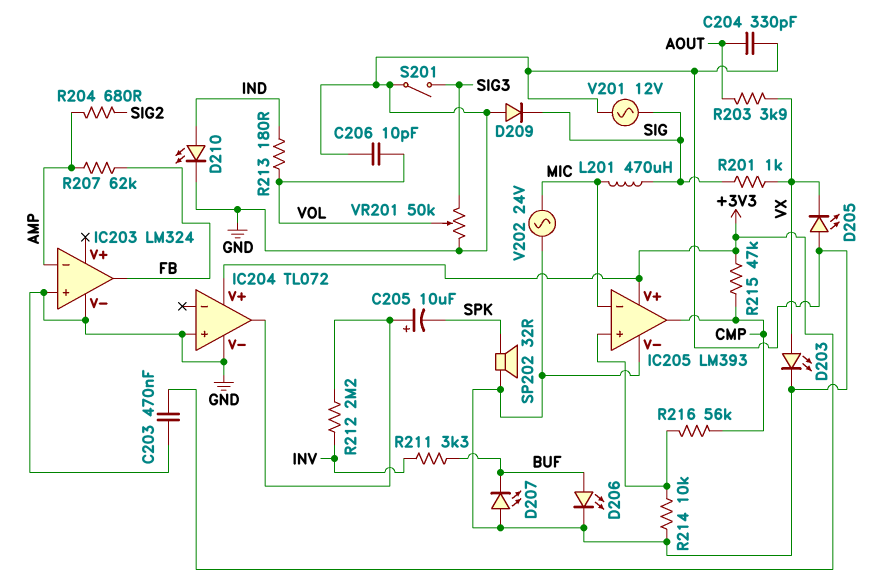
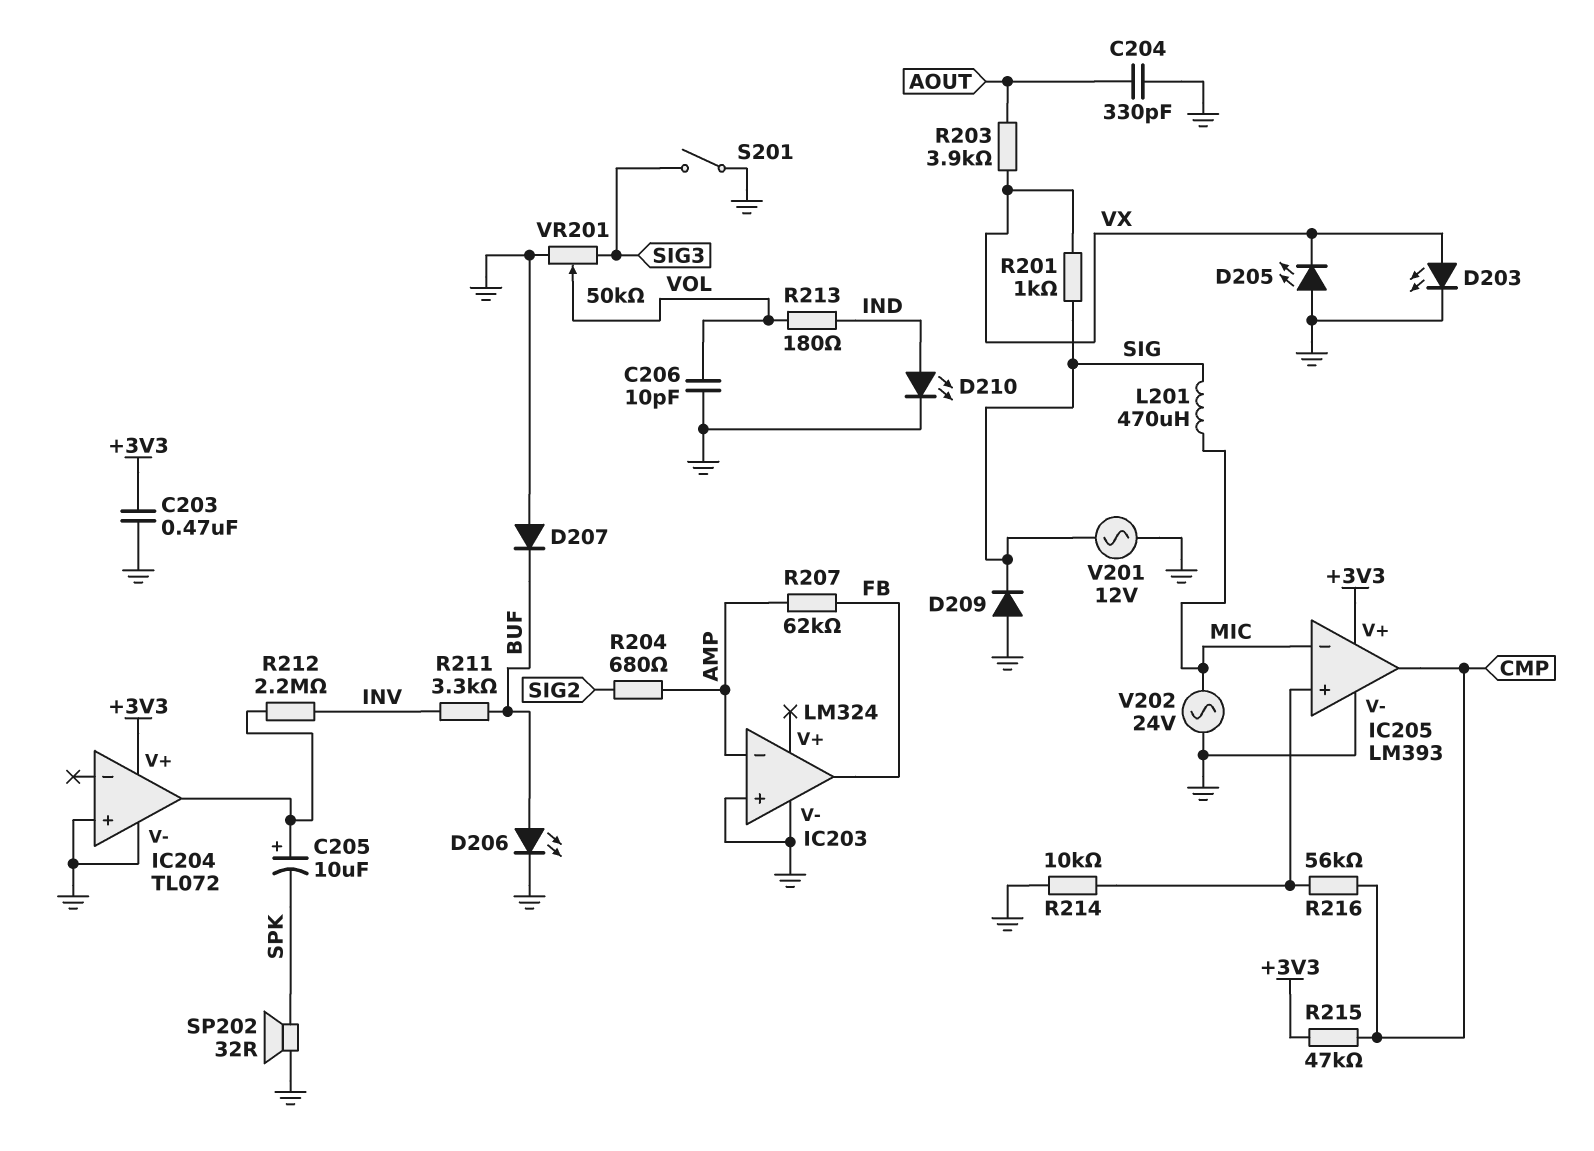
D207: LED (A GND, K BUF) -> diode (A GND, K BUF)

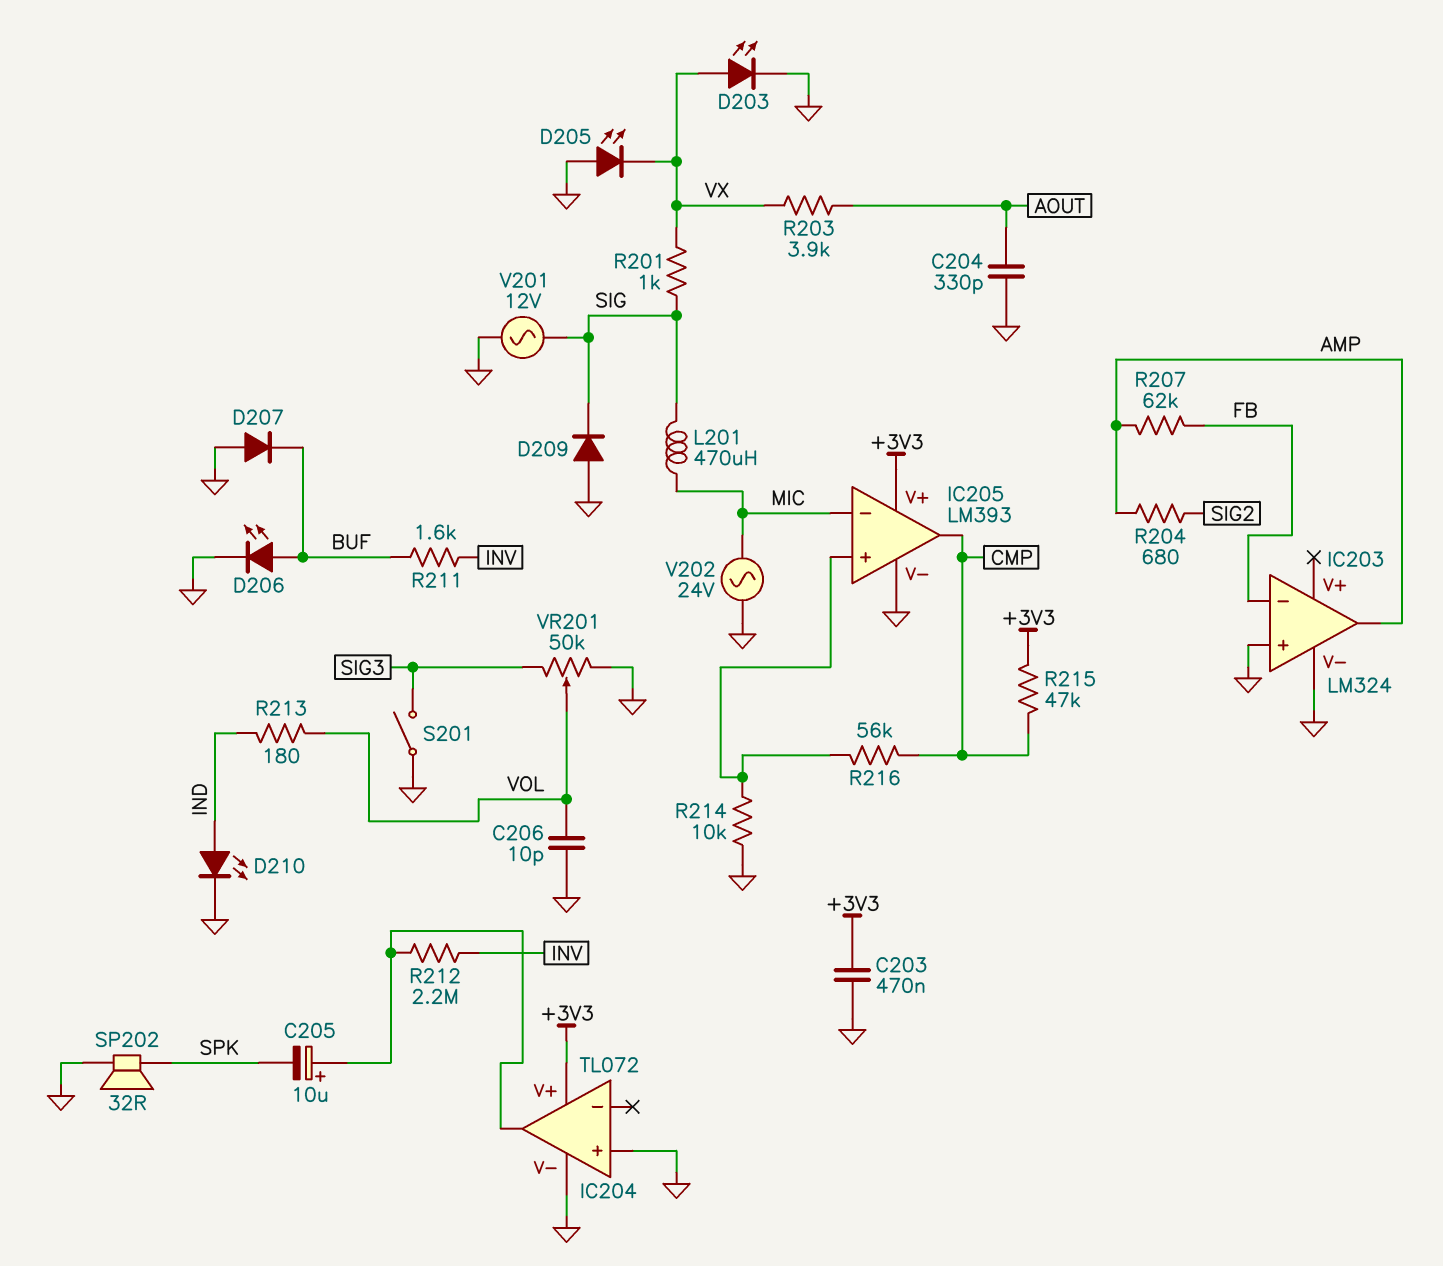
IC203 pin in-: AMP -> FB
IC203 pin out: FB -> AMP
R211: 3.3k (BUF, INV) -> 1.6k (BUF, INV)

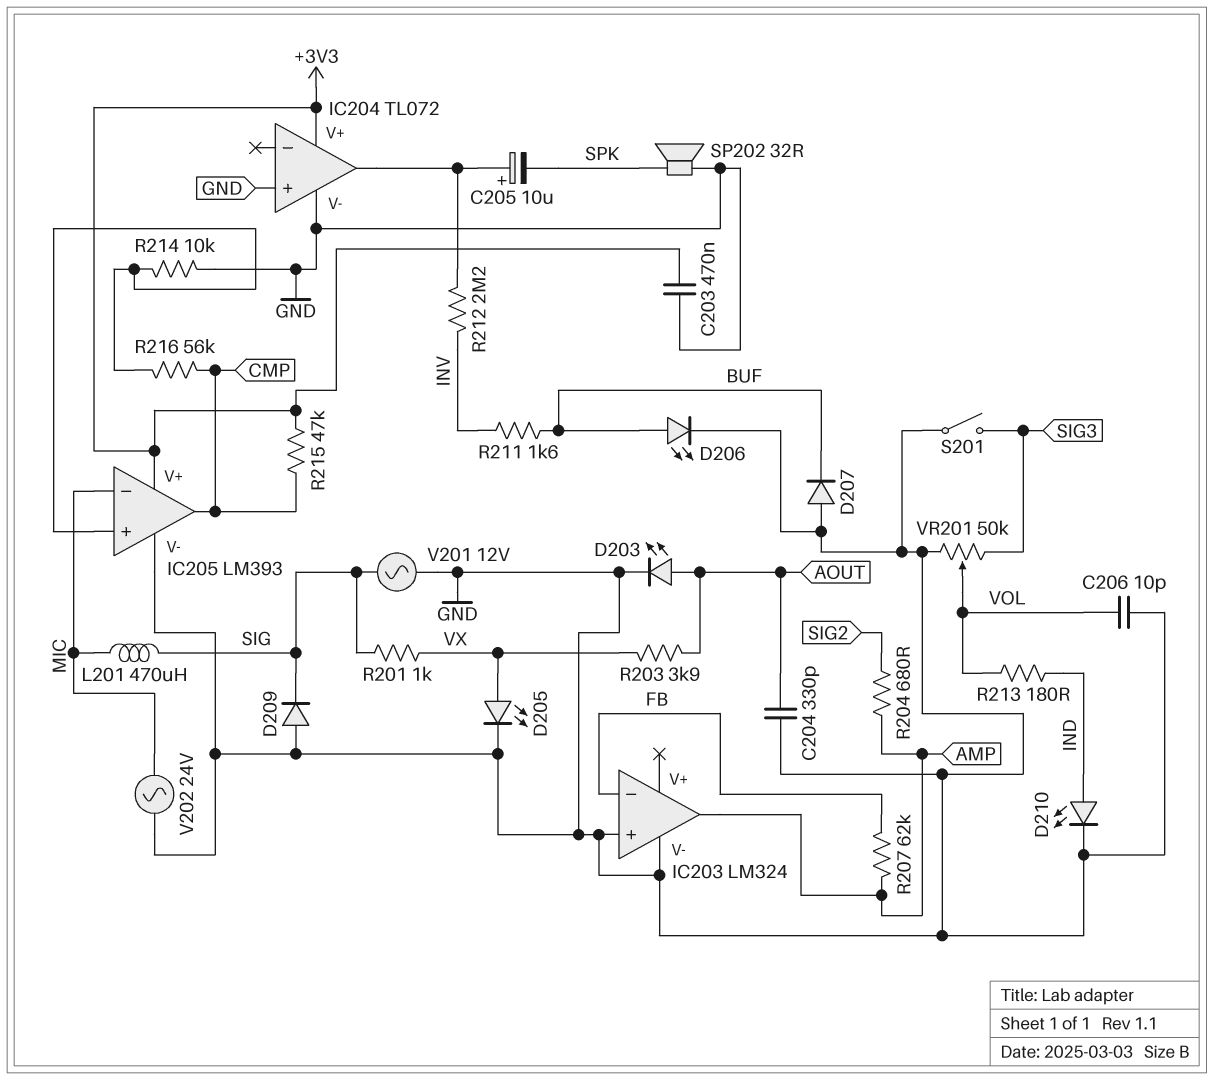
D203: LED (A VX, K GND) -> LED (A AOUT, K GND)
D205: LED (A GND, K VX) -> LED (A VX, K GND)

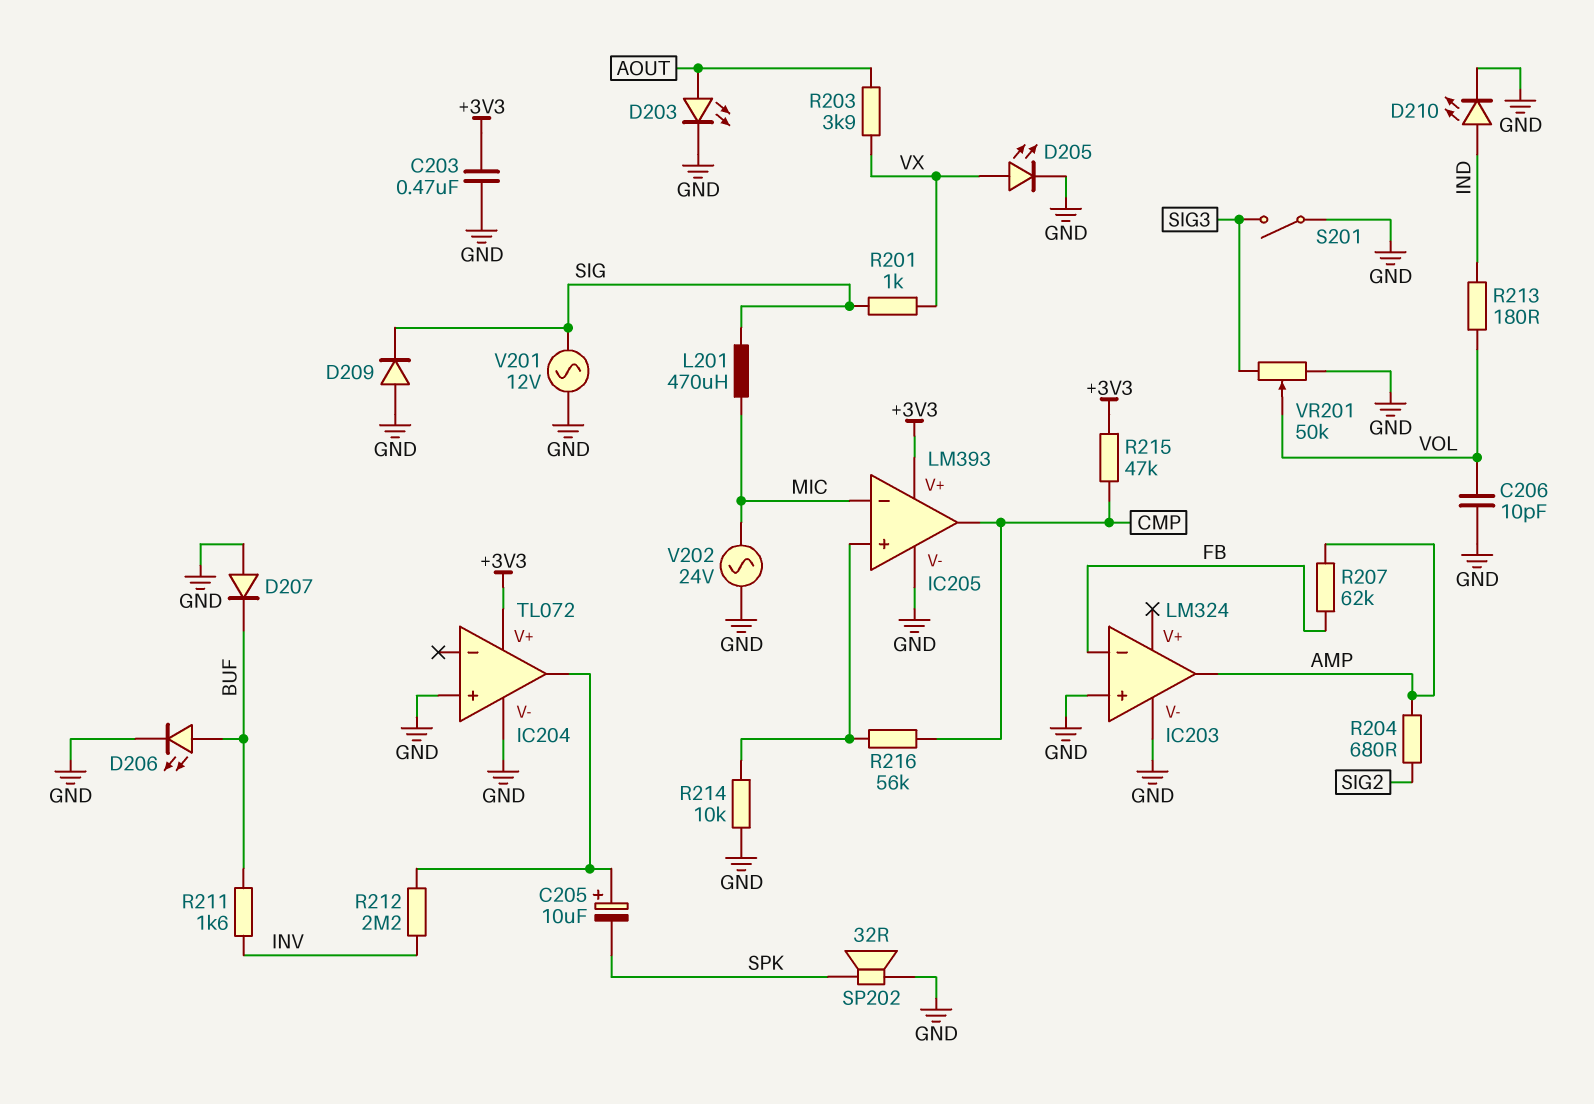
C204: 330pF (AOUT, GND) -> none

